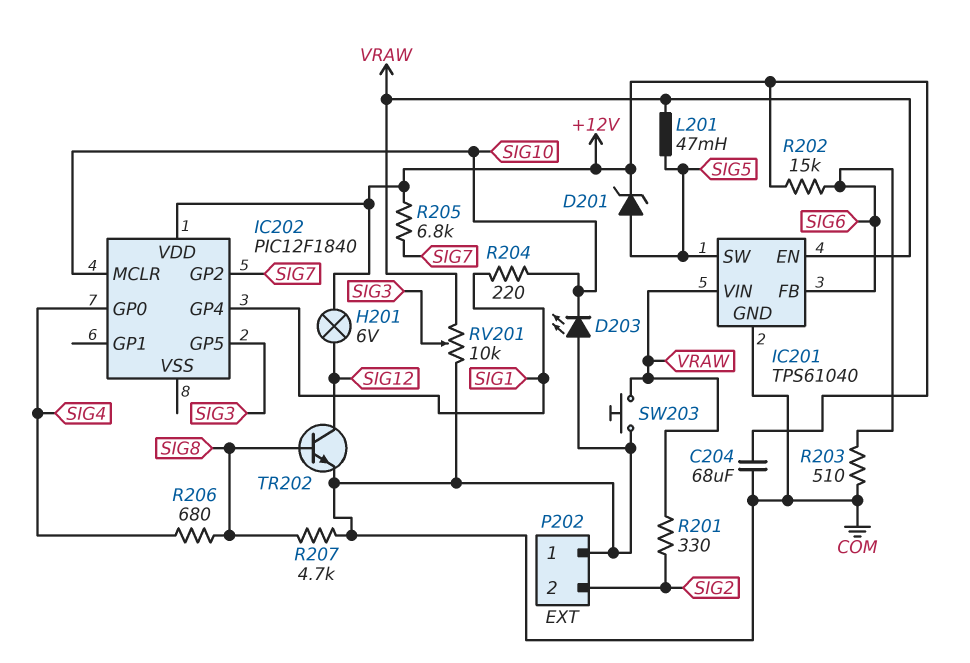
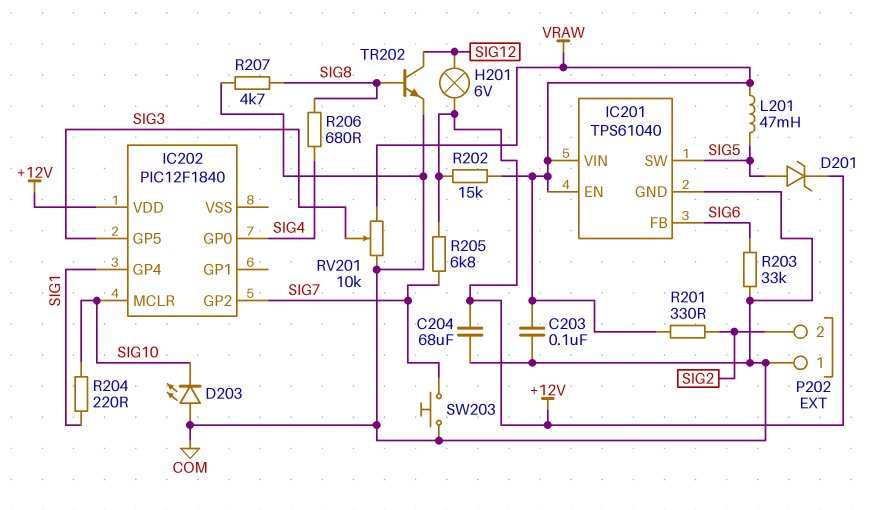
C203: none -> 100nF (COM, VRAW)
R202: 15k (+12V, SIG6) -> 15k (+12V, VRAW)
R203: 510 (COM, SIG6) -> 33k (COM, SIG6)
SW203: button (COM, VRAW) -> button (COM, SIG7)

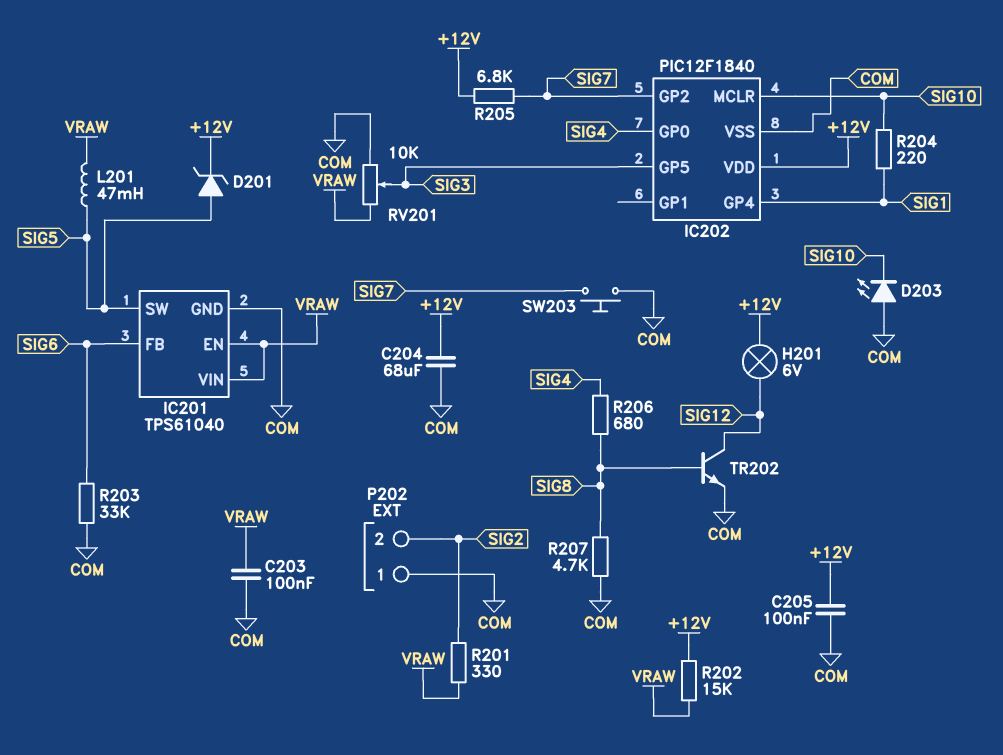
C205: none -> 100nF (+12V, COM)
IC202 pin VSS: none -> COM

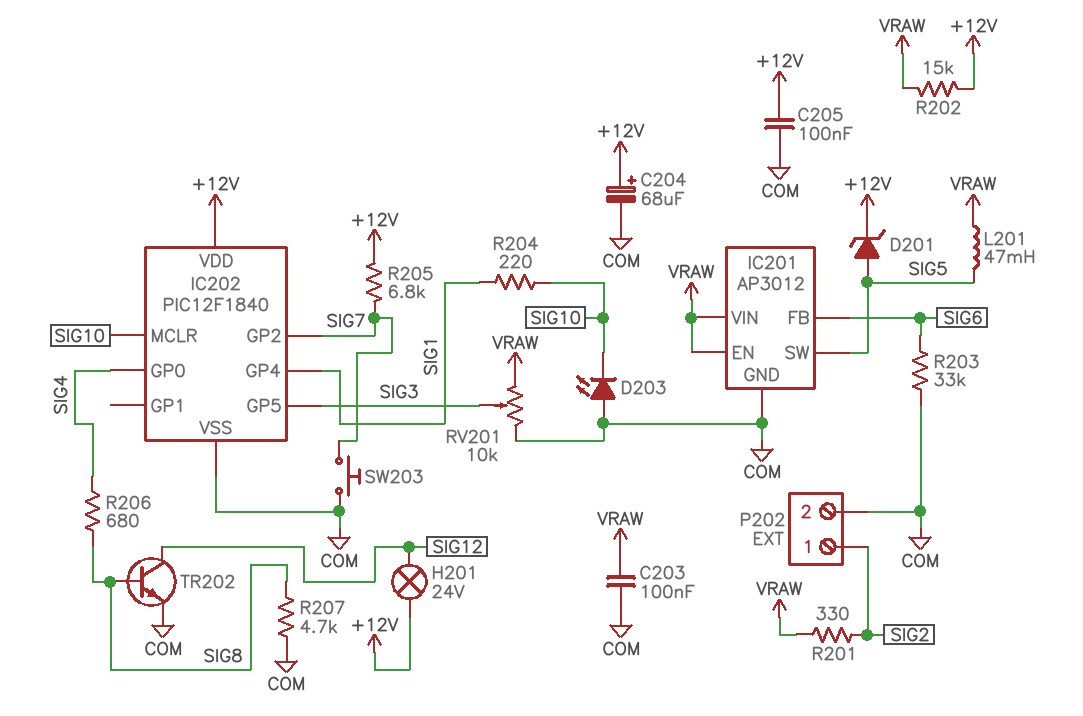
C204: 68uF (+12V, COM) -> 68uF (plus +12V, minus COM)
H201: lamp 6V (+12V, SIG12) -> lamp 24V (+12V, SIG12)
IC201: TPS61040 -> AP3012
P202 pin 1: COM -> SIG2
P202 pin 2: SIG2 -> COM

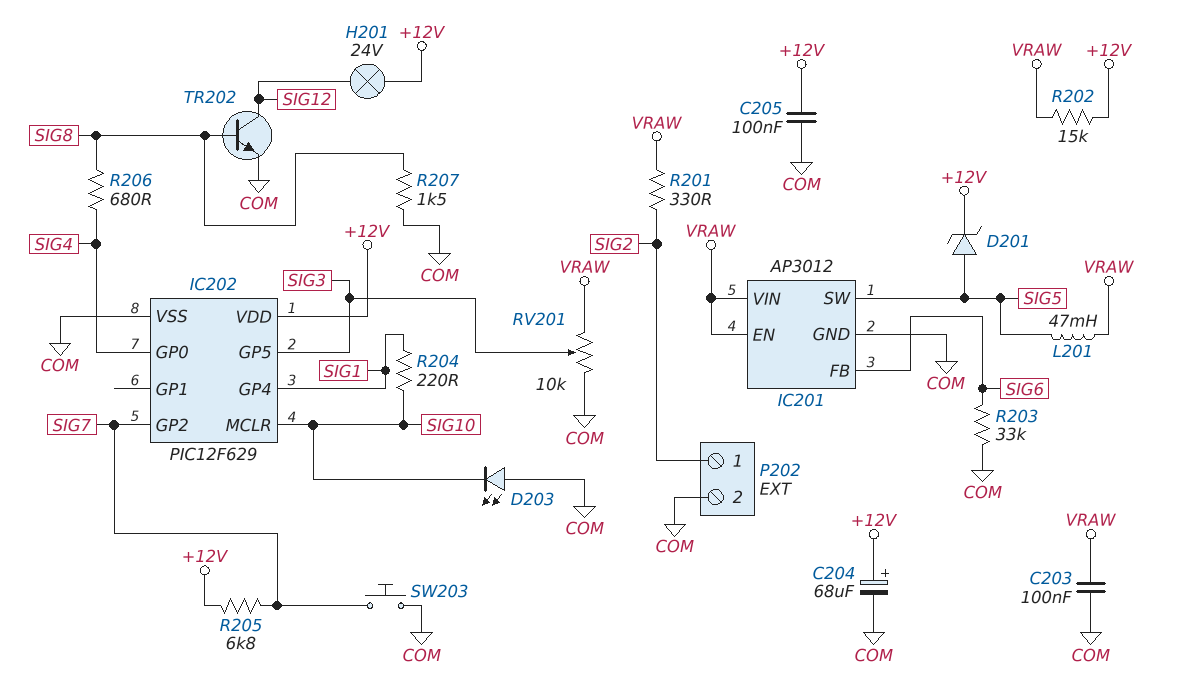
IC202: PIC12F1840 -> PIC12F629
R207: 4.7k (COM, SIG8) -> 1.5k (COM, SIG8)

